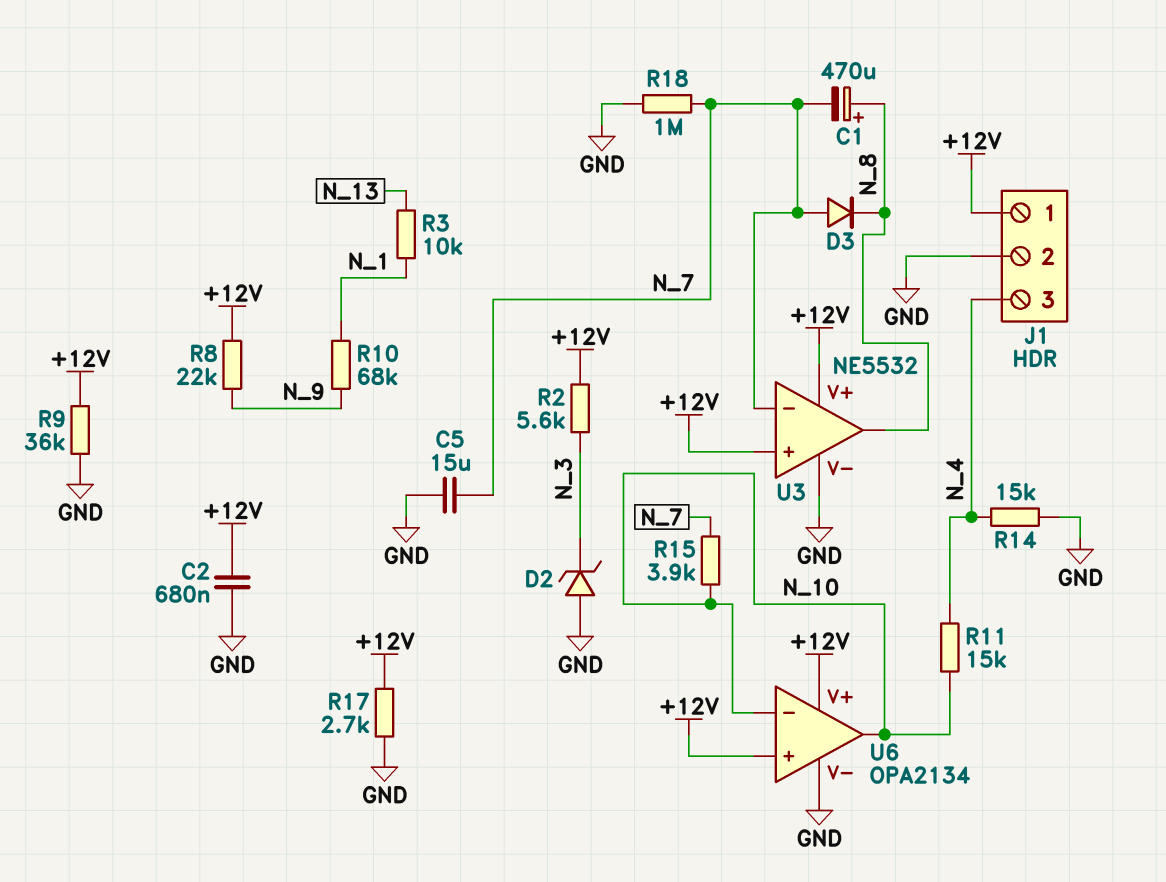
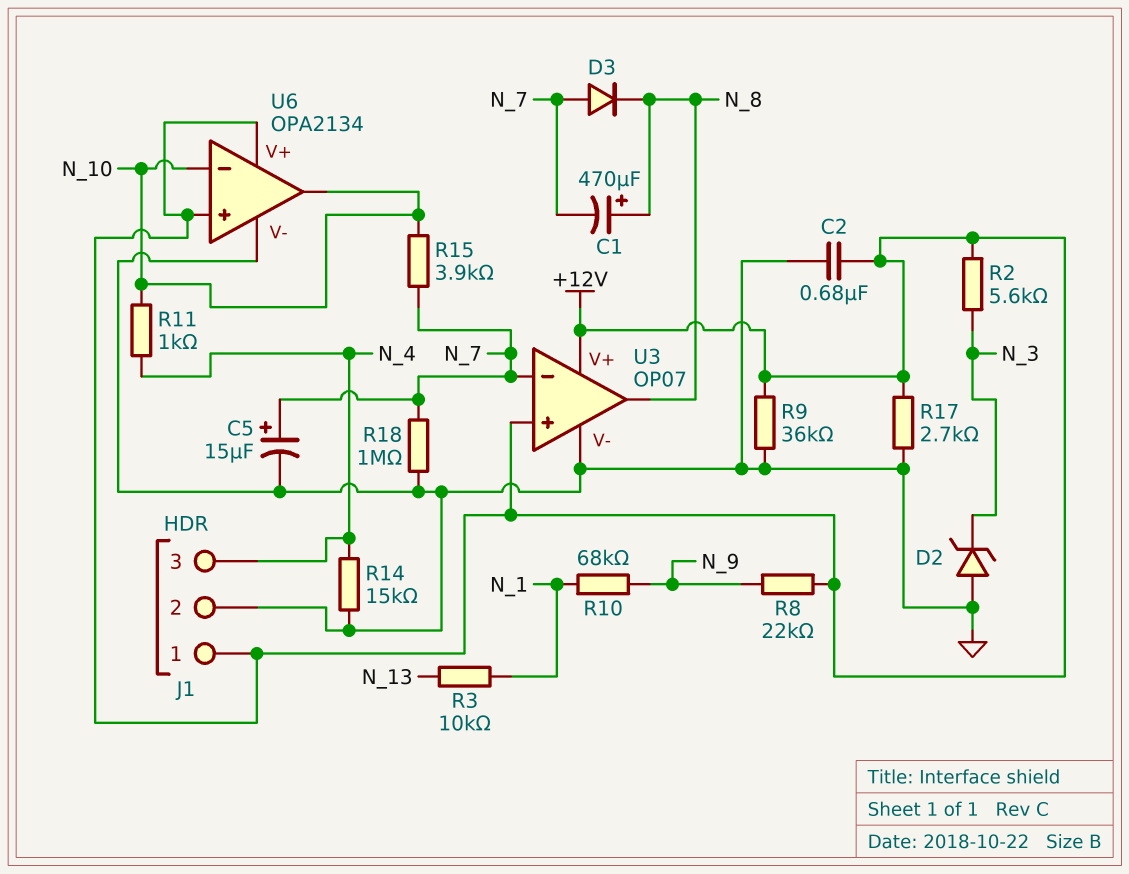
C5: 15uF (GND, N_7) -> 15uF (plus N_7, minus GND)
R11: 15k (N_4, N_10) -> 1k (N_4, N_10)
U3: NE5532 -> OP07

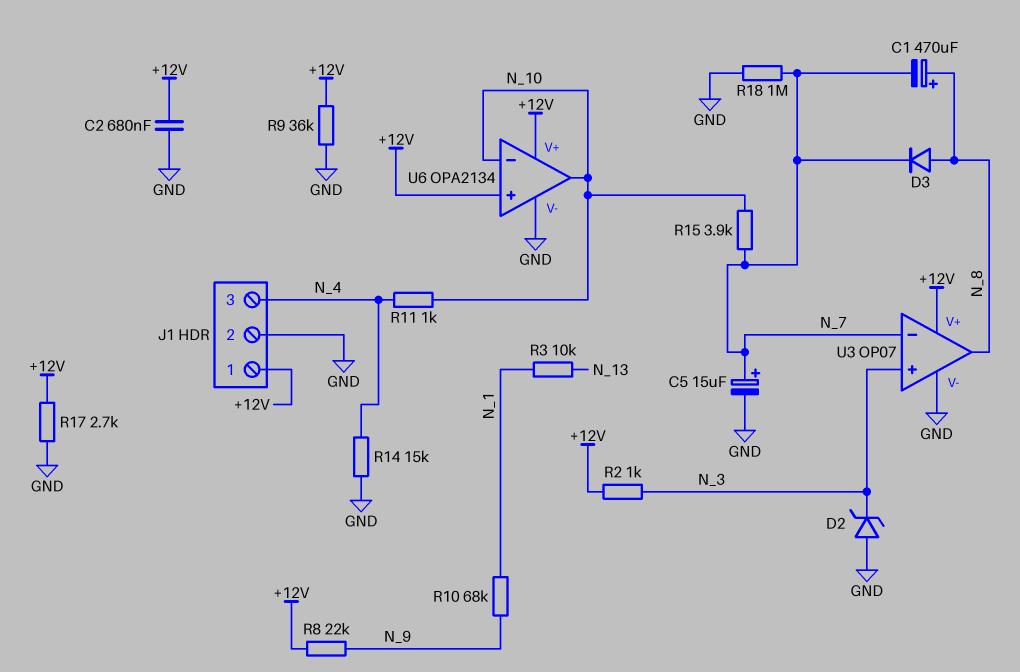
D3: diode (A N_7, K N_8) -> diode (A N_8, K N_7)
R2: 5.6k (+12V, N_3) -> 1k (+12V, N_3)
U3 pin in+: +12V -> N_3

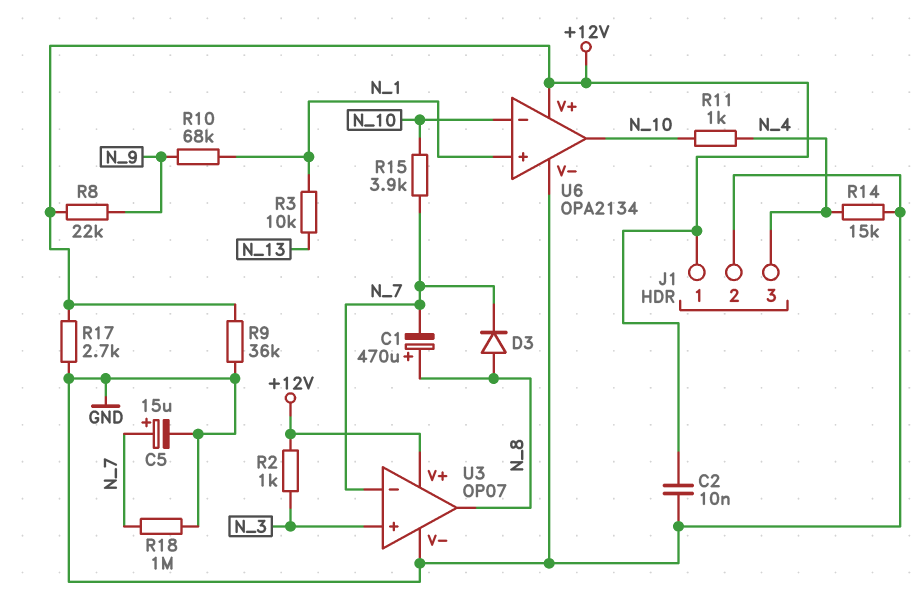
C2: 680nF (+12V, GND) -> 10nF (+12V, GND)
D2: zener (A GND, K N_3) -> none
U6 pin in+: +12V -> N_1

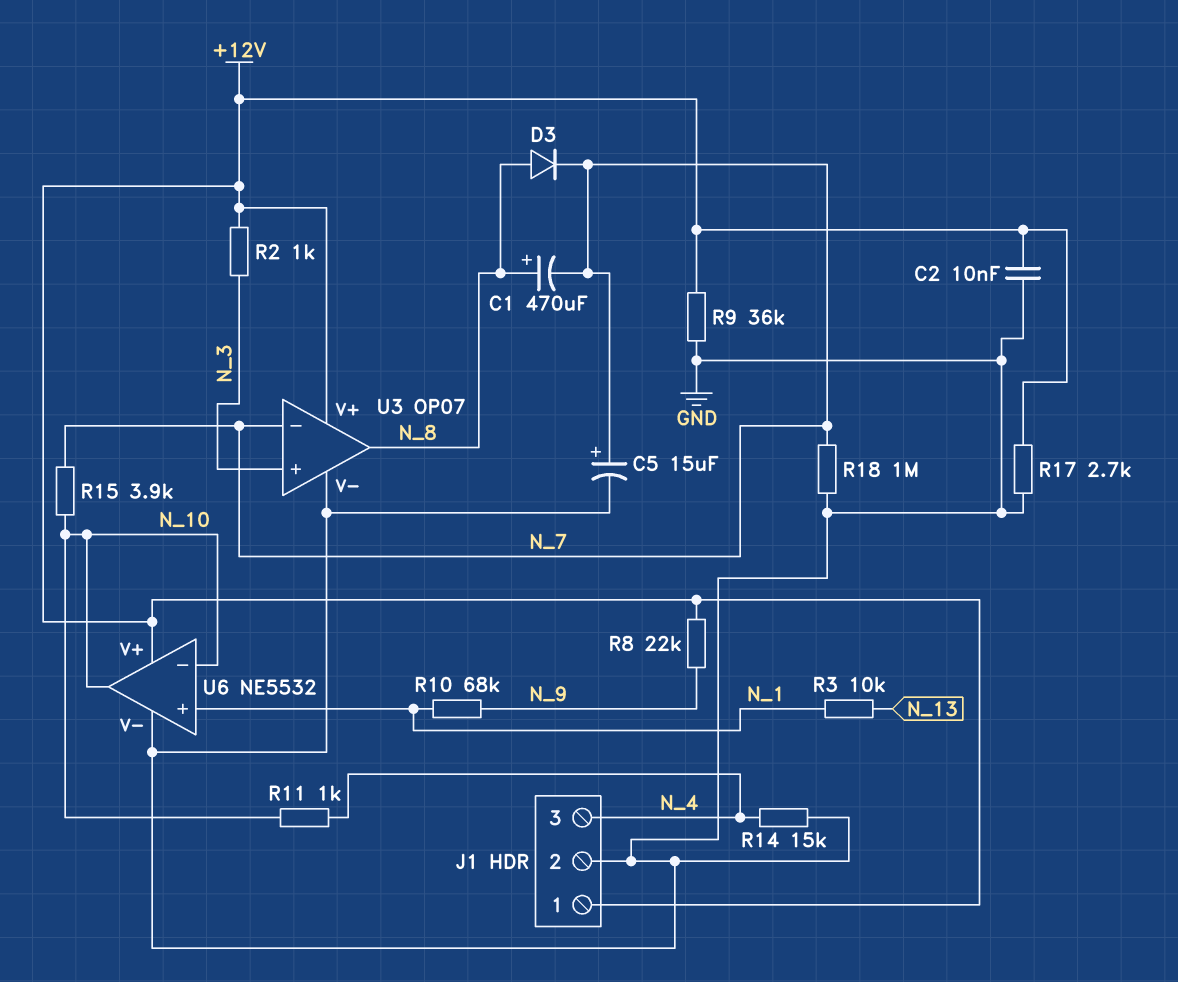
U6: OPA2134 -> NE5532

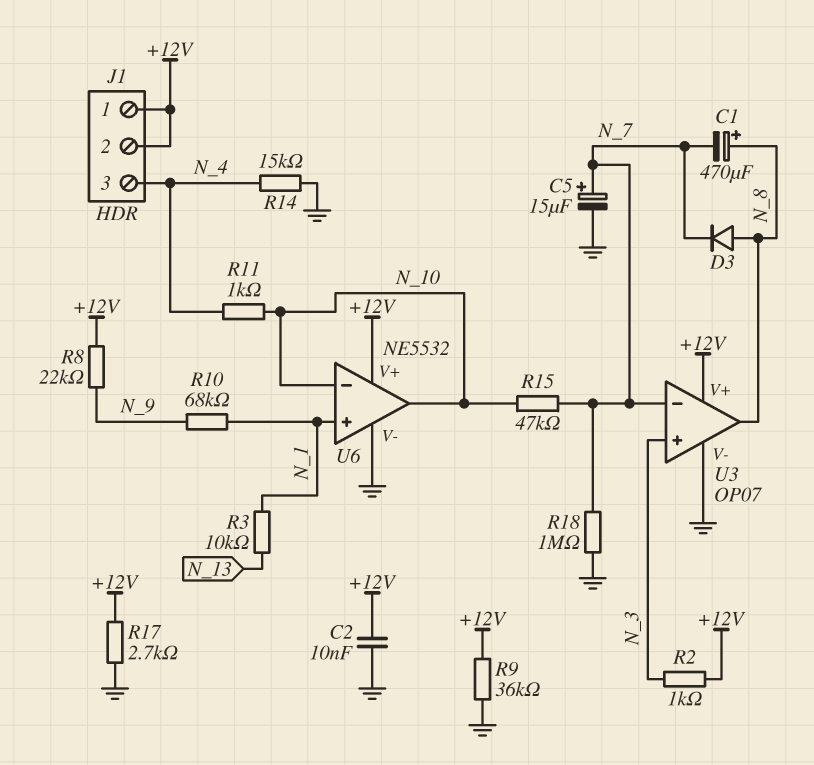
J1 pin 2: GND -> +12V
R15: 3.9k (N_7, N_10) -> 47k (N_7, N_10)

